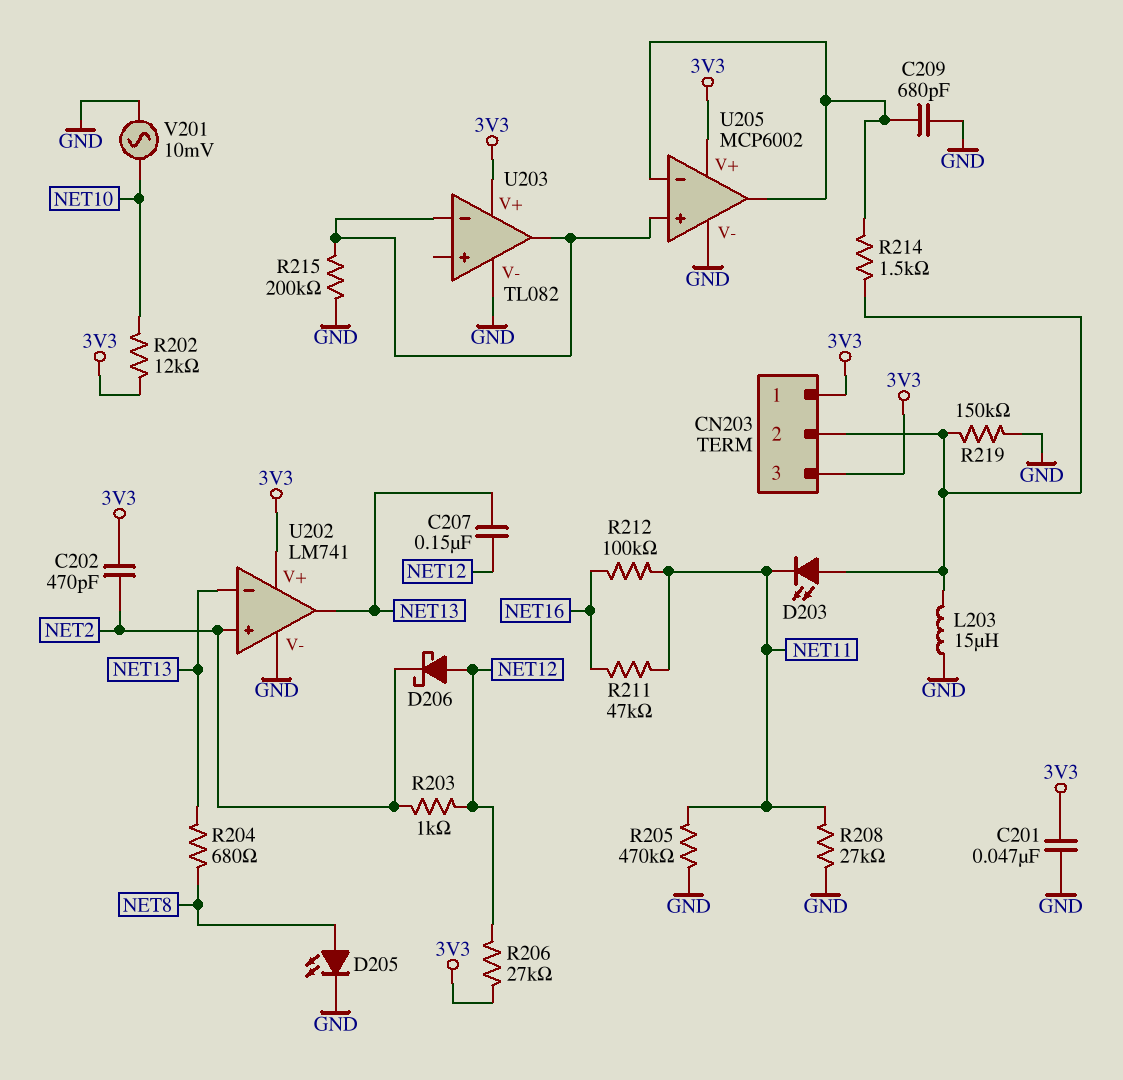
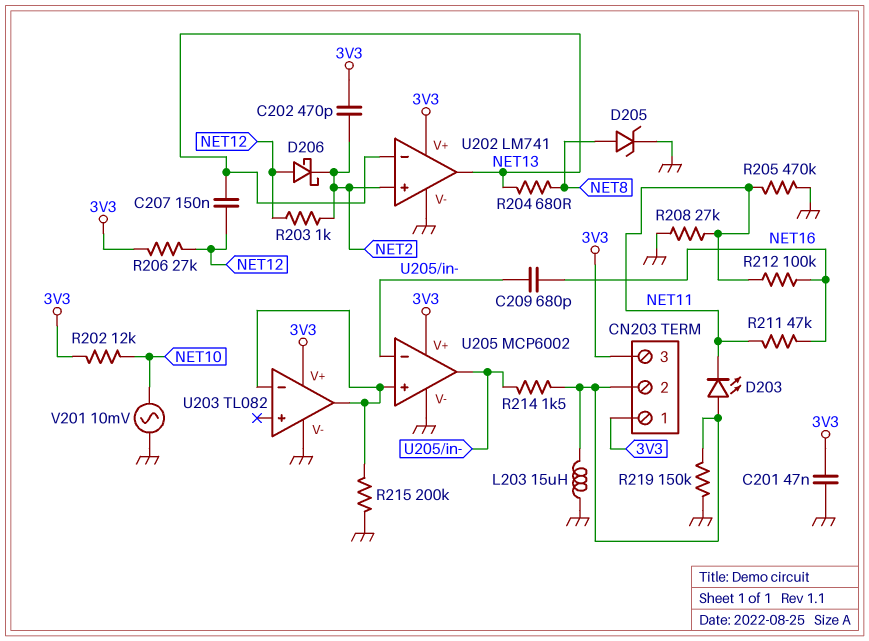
C209: 680pF (GND, U205/in-) -> 680pF (NET16, U205/in-)
D205: LED (A NET8, K GND) -> zener (A NET8, K GND)

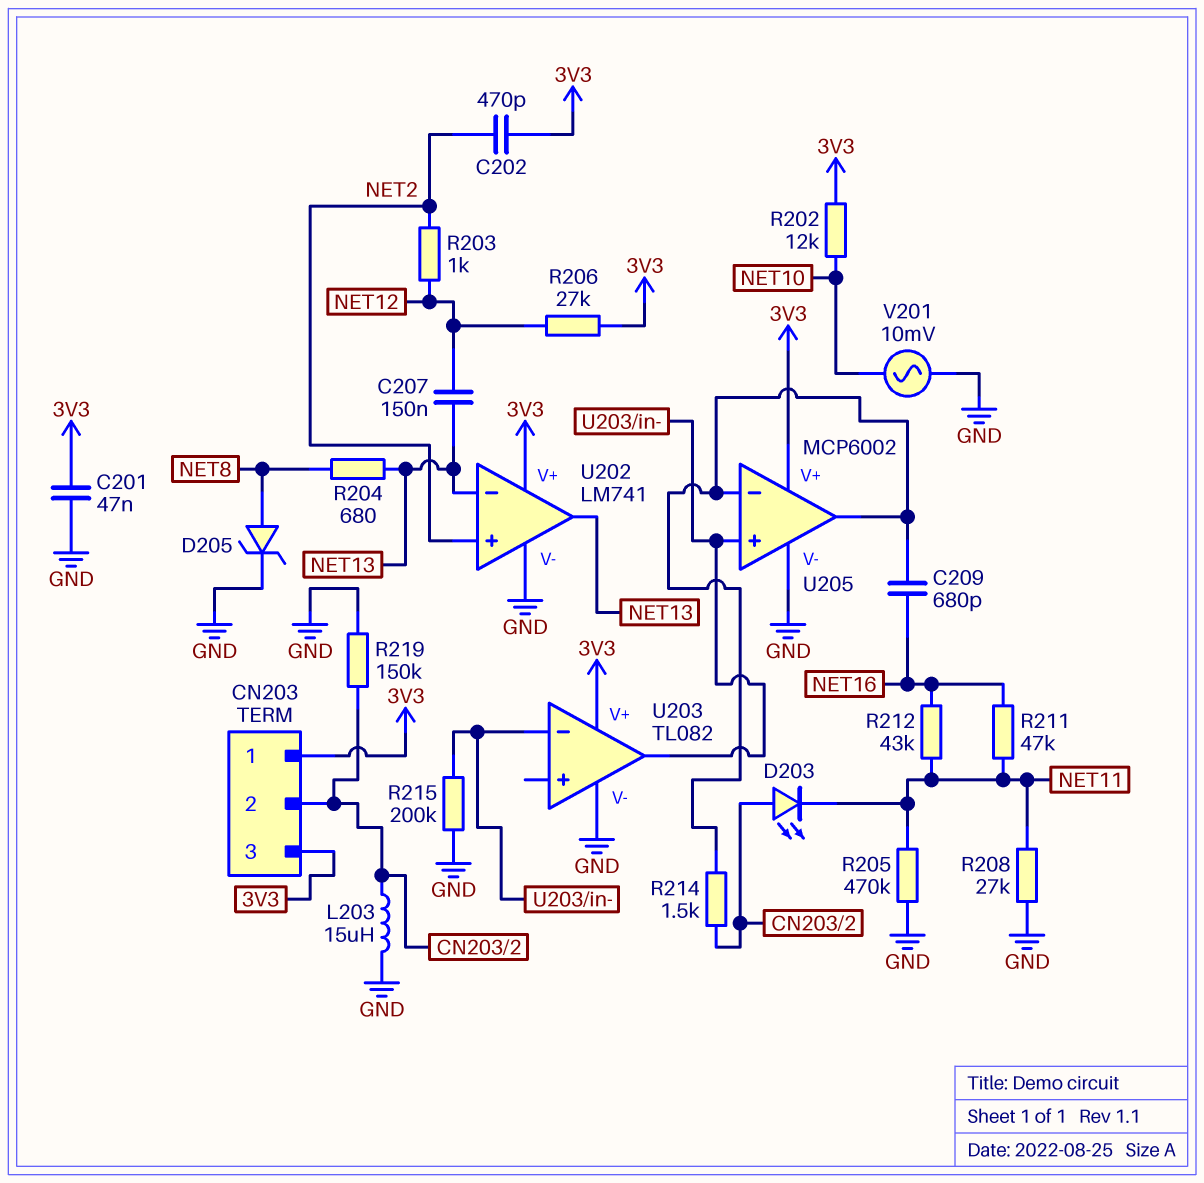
D206: schottky (A NET12, K NET2) -> none
R212: 100k (NET11, NET16) -> 43k (NET11, NET16)

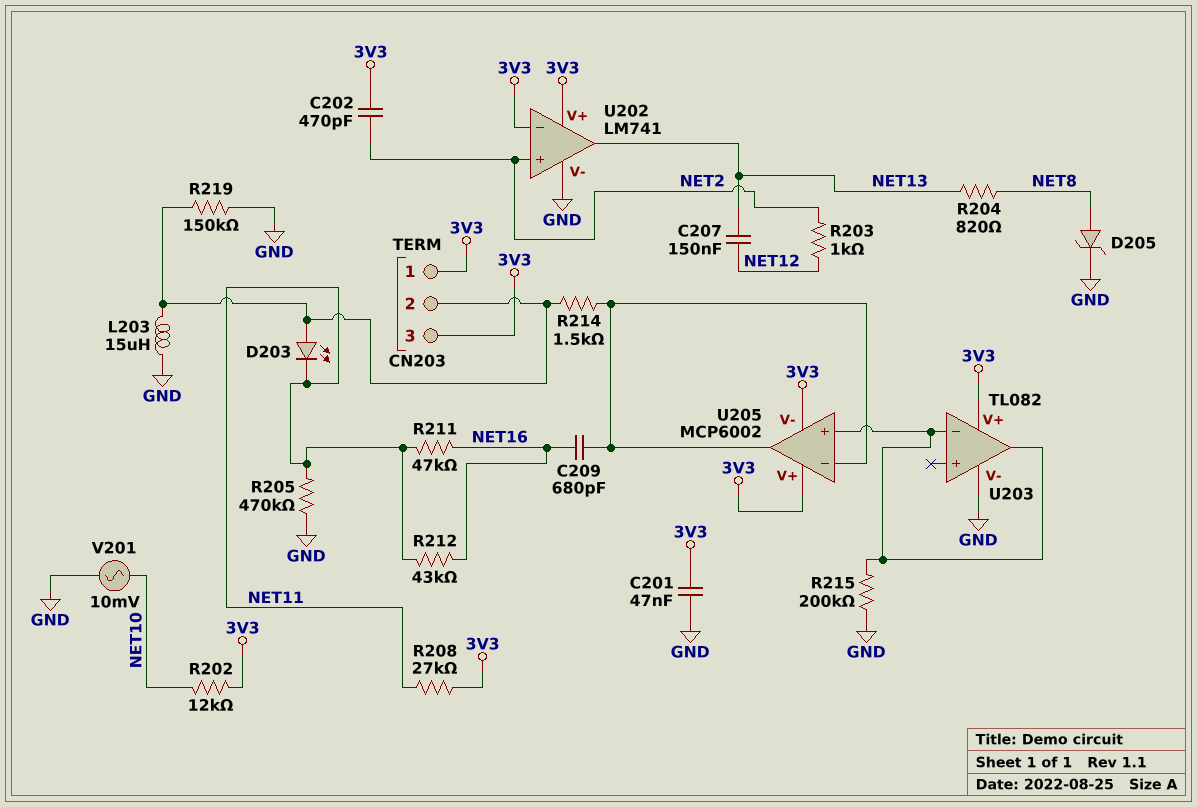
R204: 680 (NET8, NET13) -> 820 (NET8, NET13)
R206: 27k (3V3, NET12) -> none
R208: 27k (GND, NET11) -> 27k (3V3, NET11)
U202 pin in-: NET13 -> 3V3
U205 pin V-: GND -> 3V3

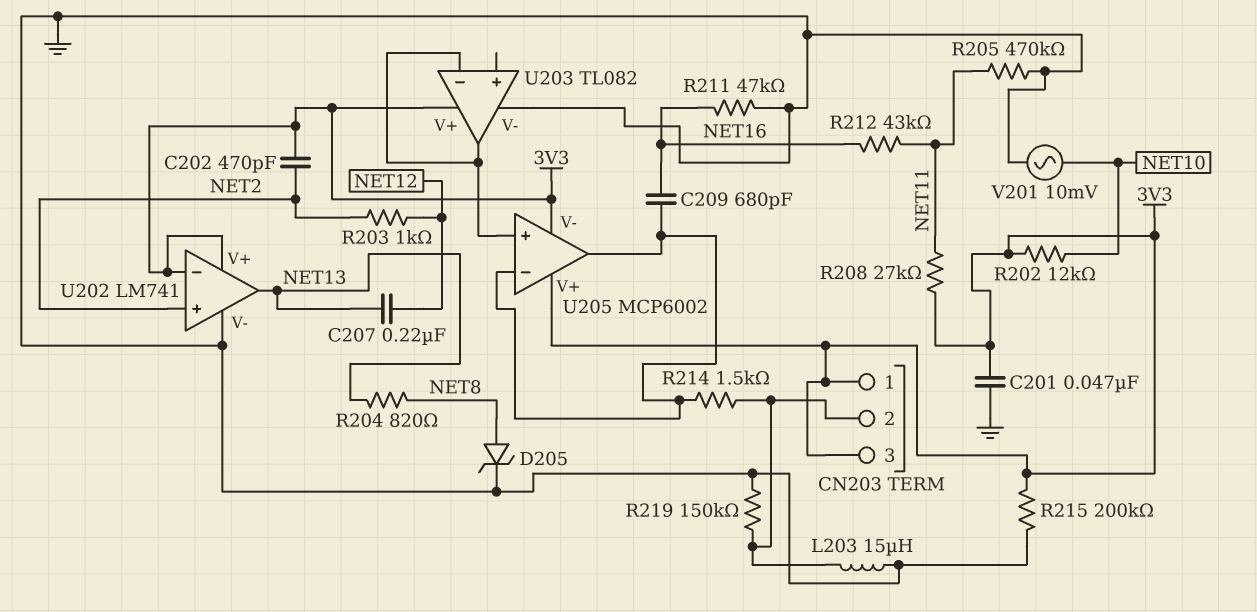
C207: 150nF (NET12, NET13) -> 220nF (NET12, NET13)
D203: LED (A CN203/2, K NET11) -> none
R211: 47k (NET11, NET16) -> 47k (GND, NET16)
R215: 200k (GND, U203/in-) -> 200k (3V3, GND)

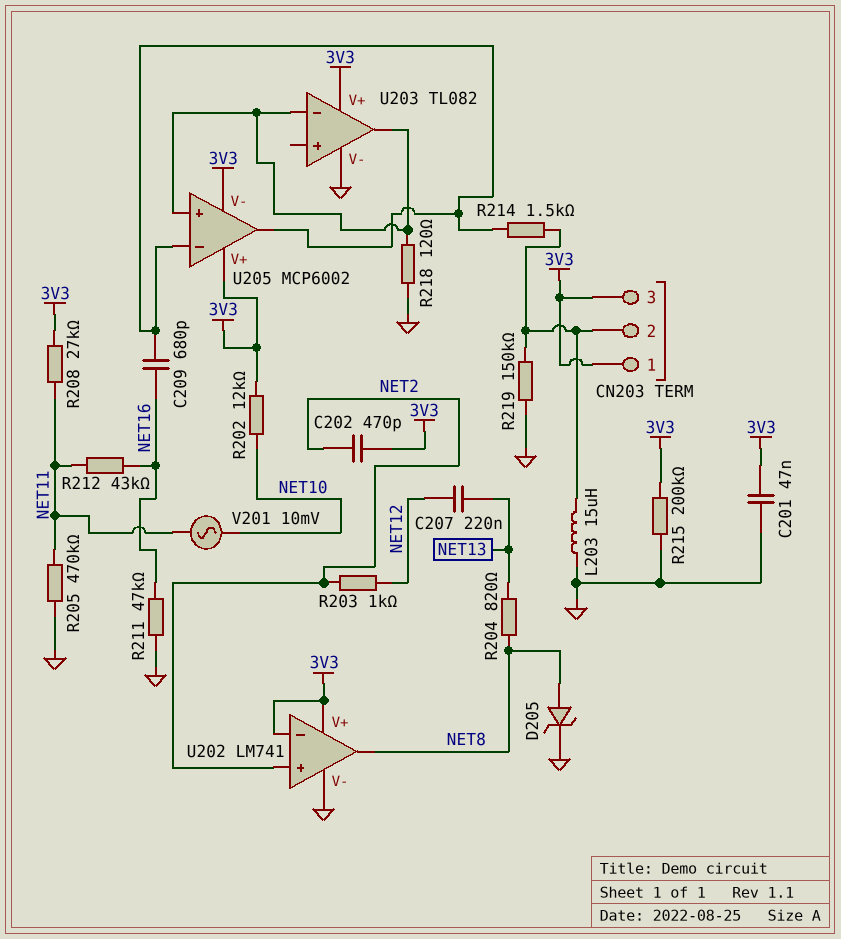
R218: none -> 120 (GND, U203/in-)
U202 pin out: NET13 -> NET8
V201: AC 10mV (GND, NET10) -> AC 10mV (NET10, NET11)

